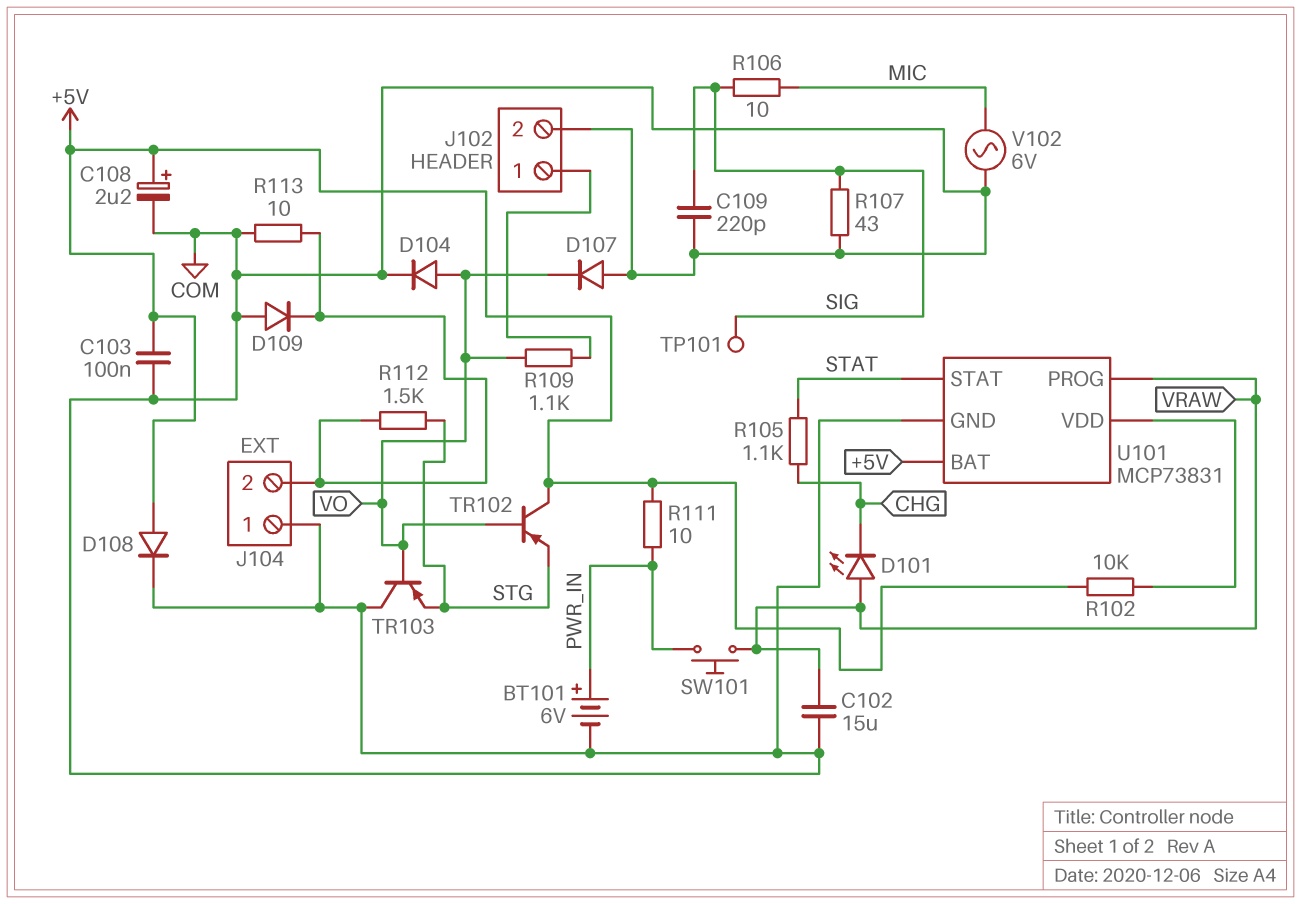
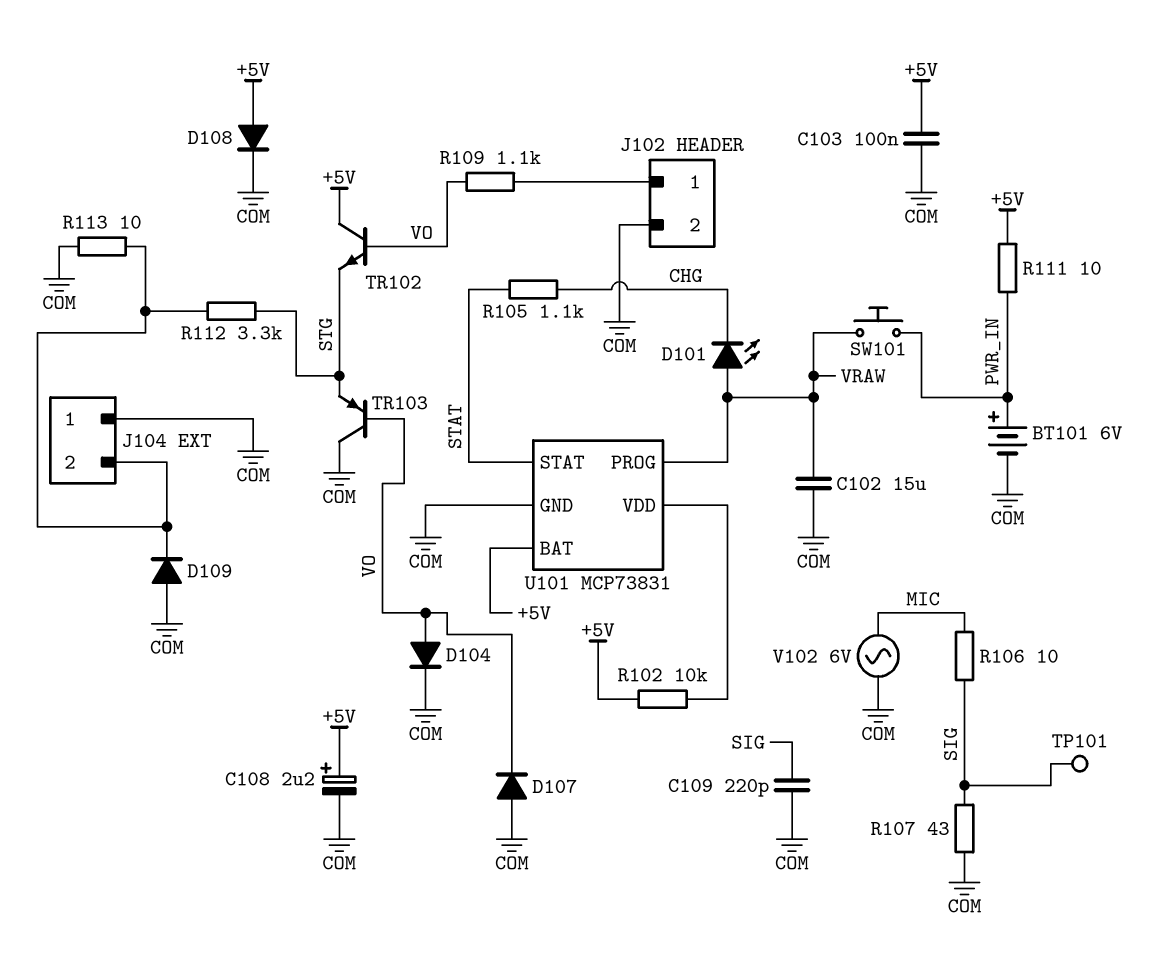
R112: 1.5k (J104/2, STG) -> 3.3k (J104/2, STG)
TR102: PNP (B VO, C +5V, E STG) -> NPN (B VO, C +5V, E STG)

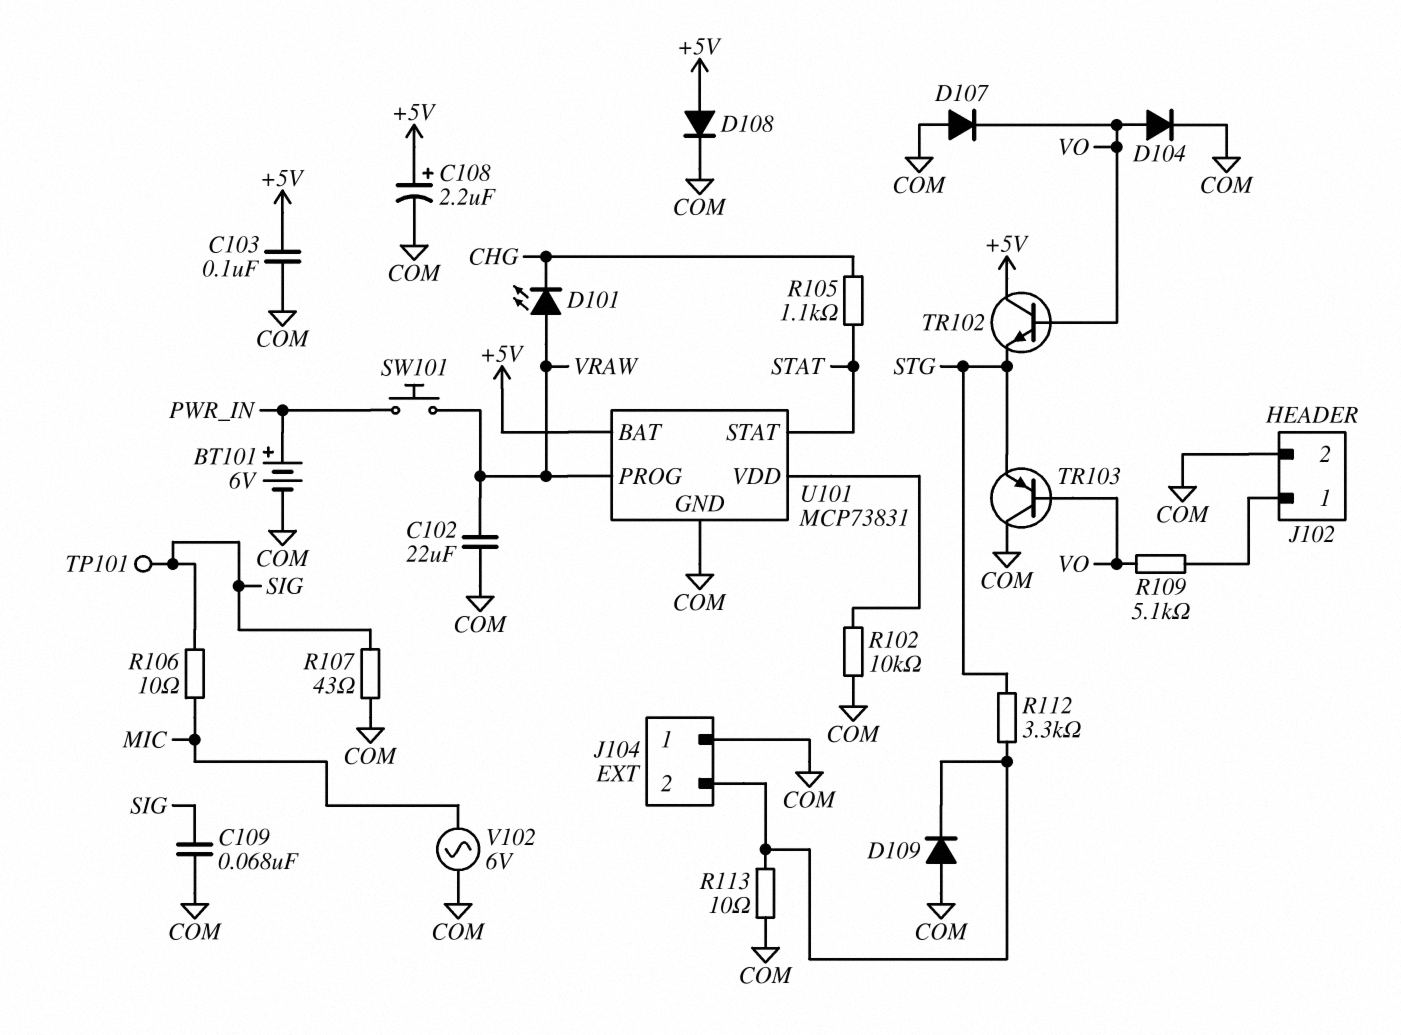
C102: 15uF (COM, VRAW) -> 22uF (COM, VRAW)
C109: 220pF (COM, SIG) -> 68nF (COM, SIG)
R102: 10k (+5V, U101/VDD) -> 10k (COM, U101/VDD)
R109: 1.1k (J102/1, VO) -> 5.1k (J102/1, VO)
R111: 10 (+5V, PWR_IN) -> none

